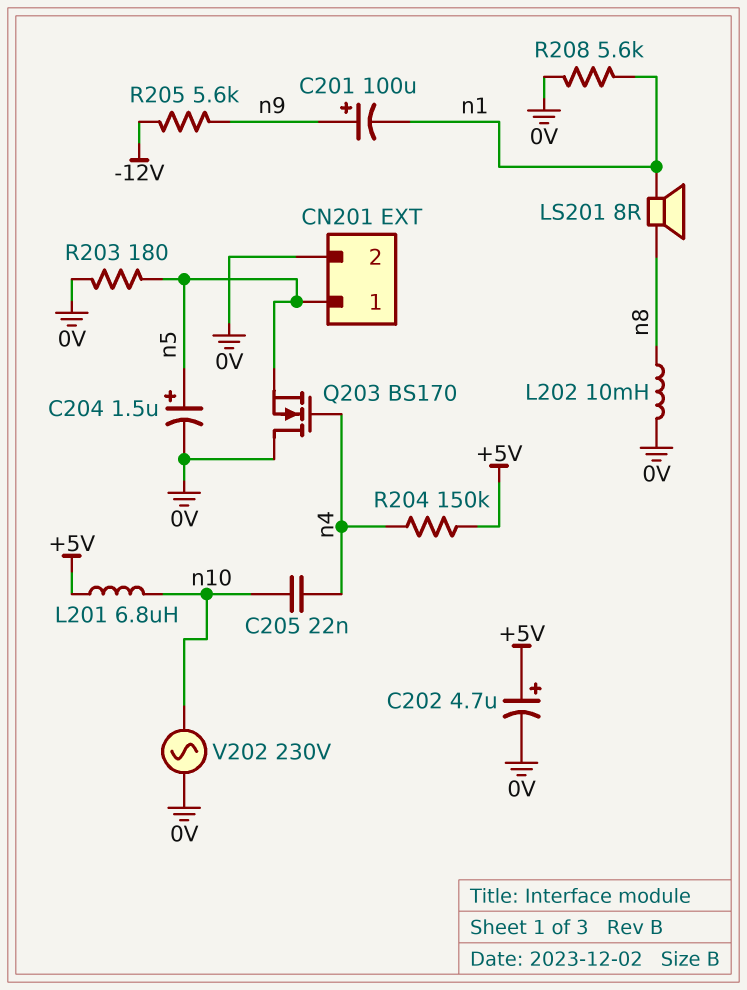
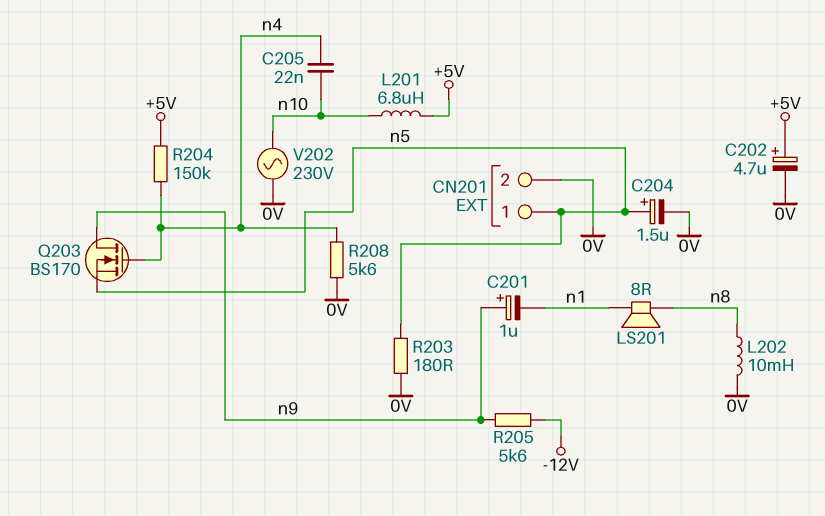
C201: 100uF (plus n9, minus n1) -> 1uF (plus n9, minus n1)
Q203: NMOS BS170 (G n4, D 0V, S n5) -> NMOS BS170 (G n4, D n9, S n5)
R208: 5.6k (0V, n1) -> 5.6k (0V, n4)

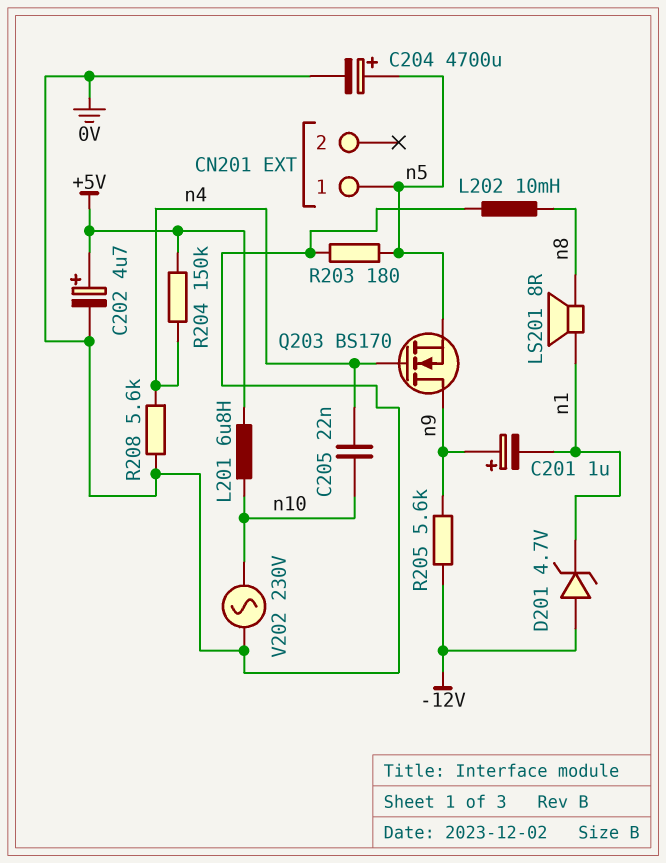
C204: 1.5uF (plus n5, minus 0V) -> 4700uF (plus n5, minus 0V)
CN201 pin 2: 0V -> none
D201: none -> zener 4.7V (A -12V, K n1)

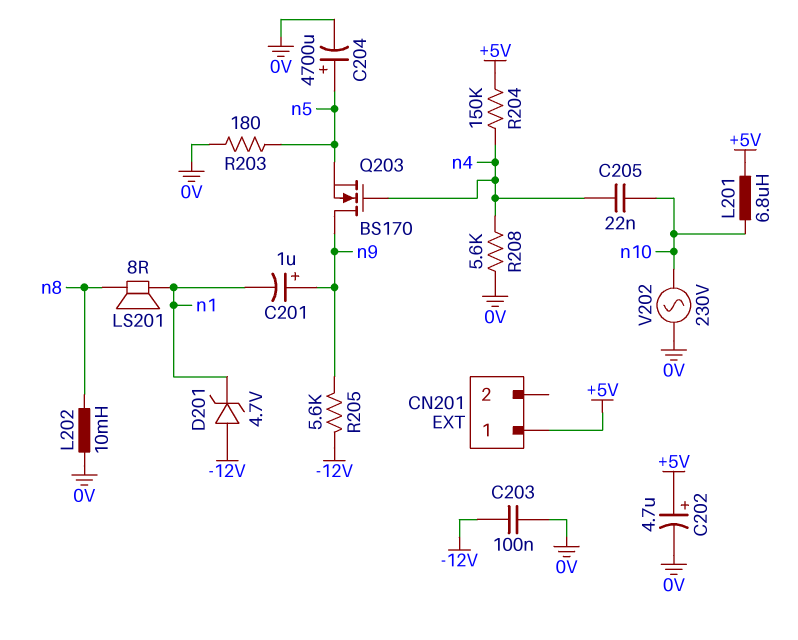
C203: none -> 100nF (-12V, 0V)
CN201 pin 1: n5 -> +5V

